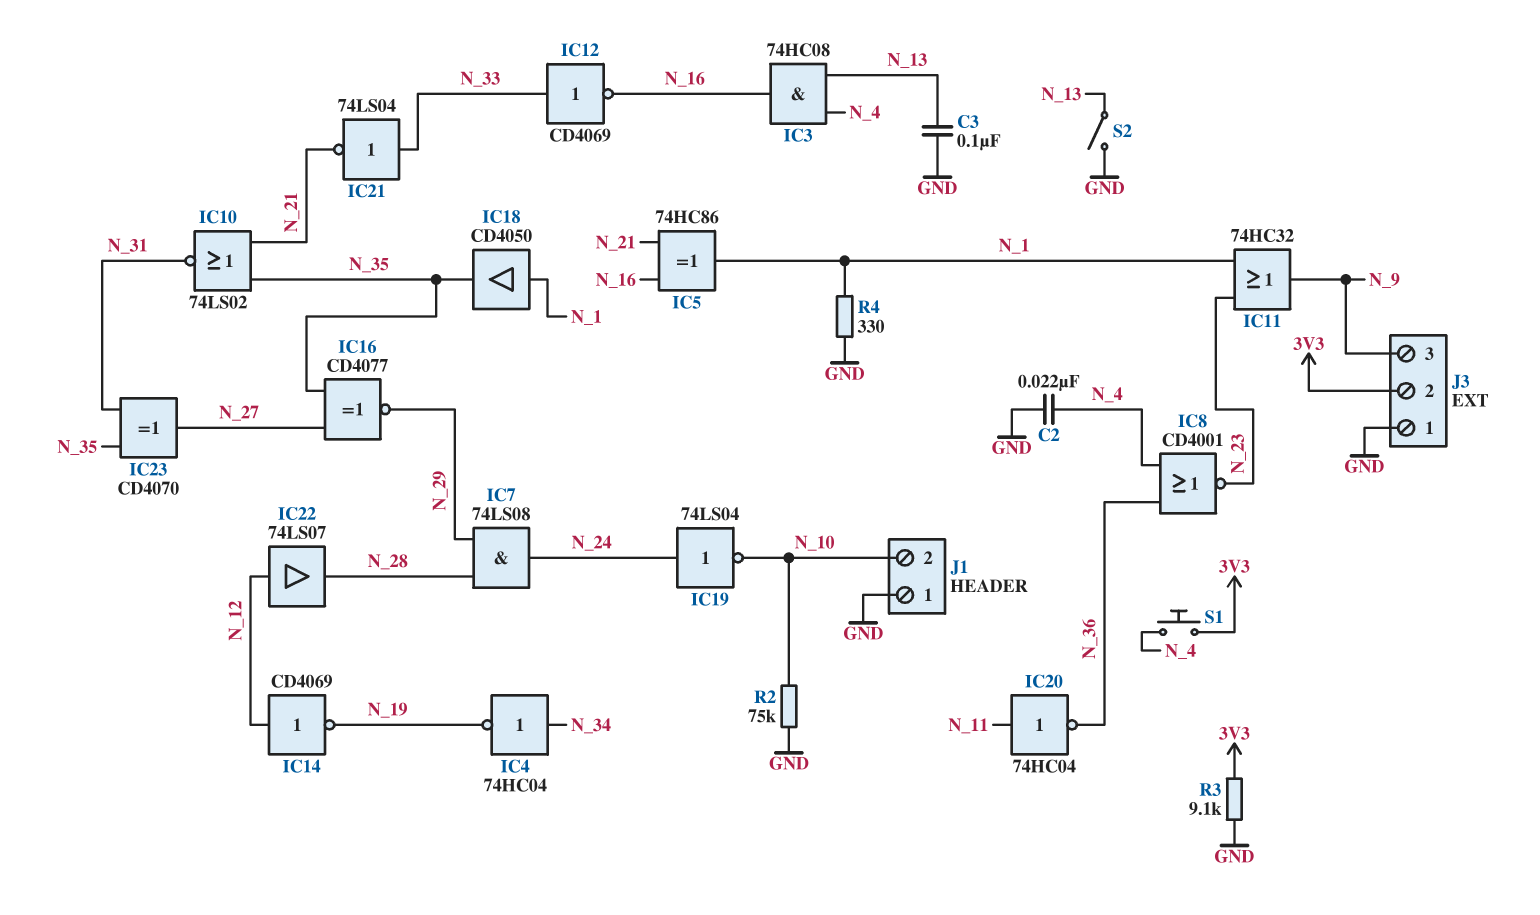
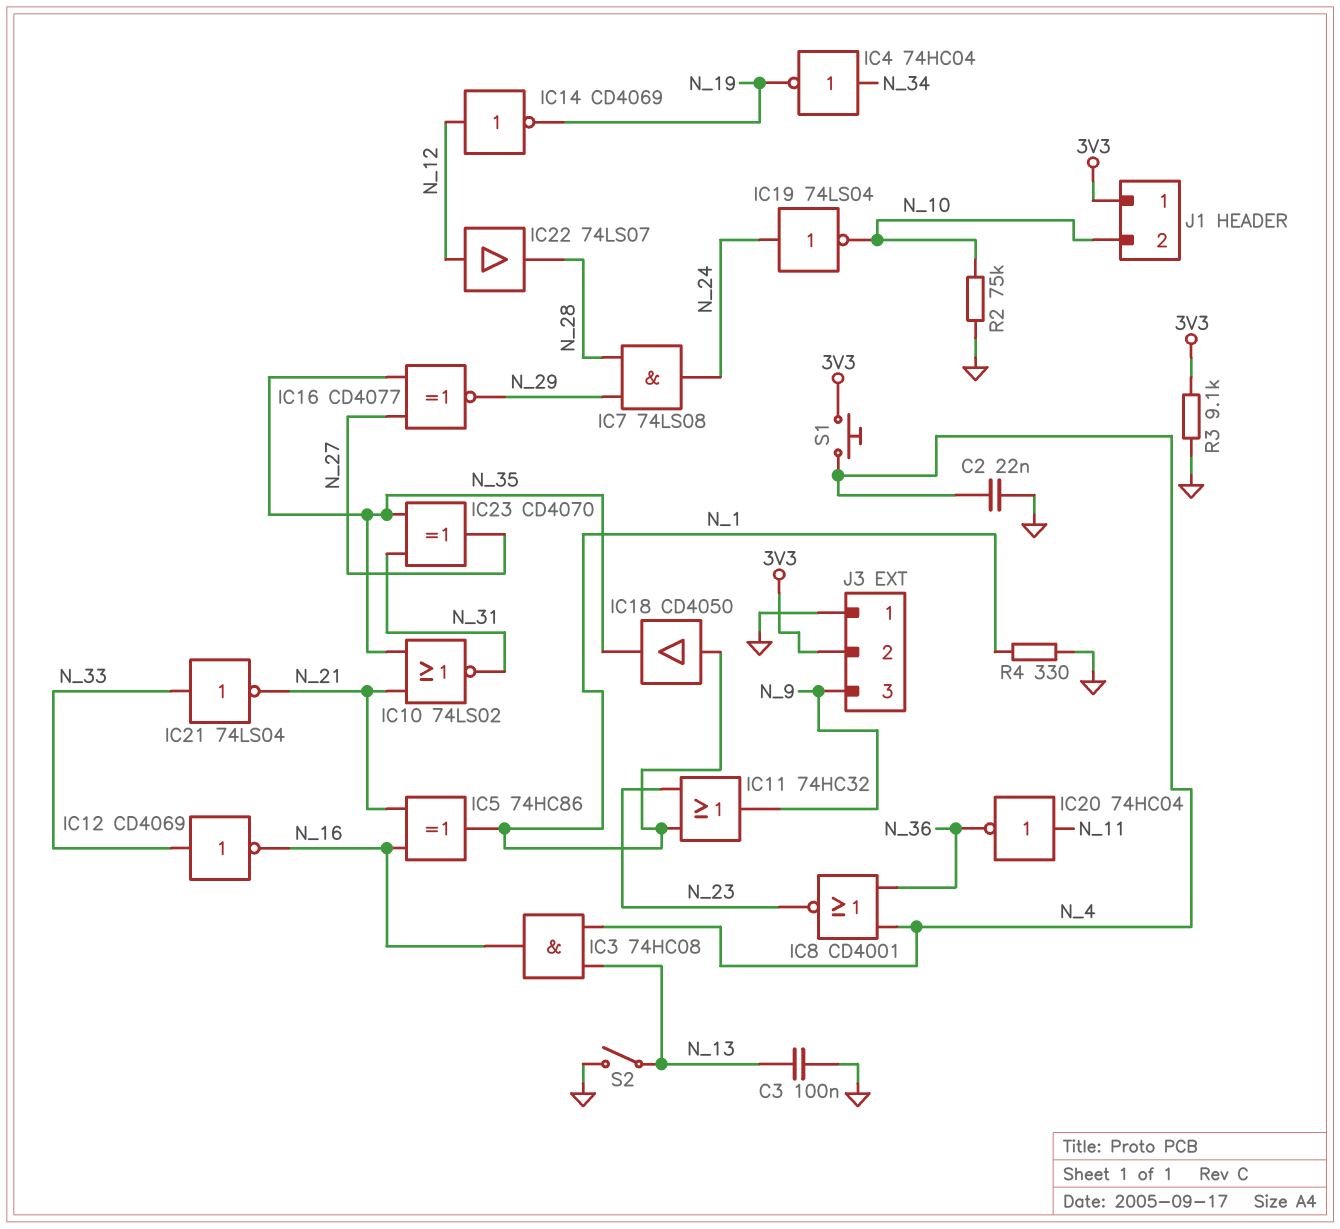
J1 pin 1: GND -> 3V3

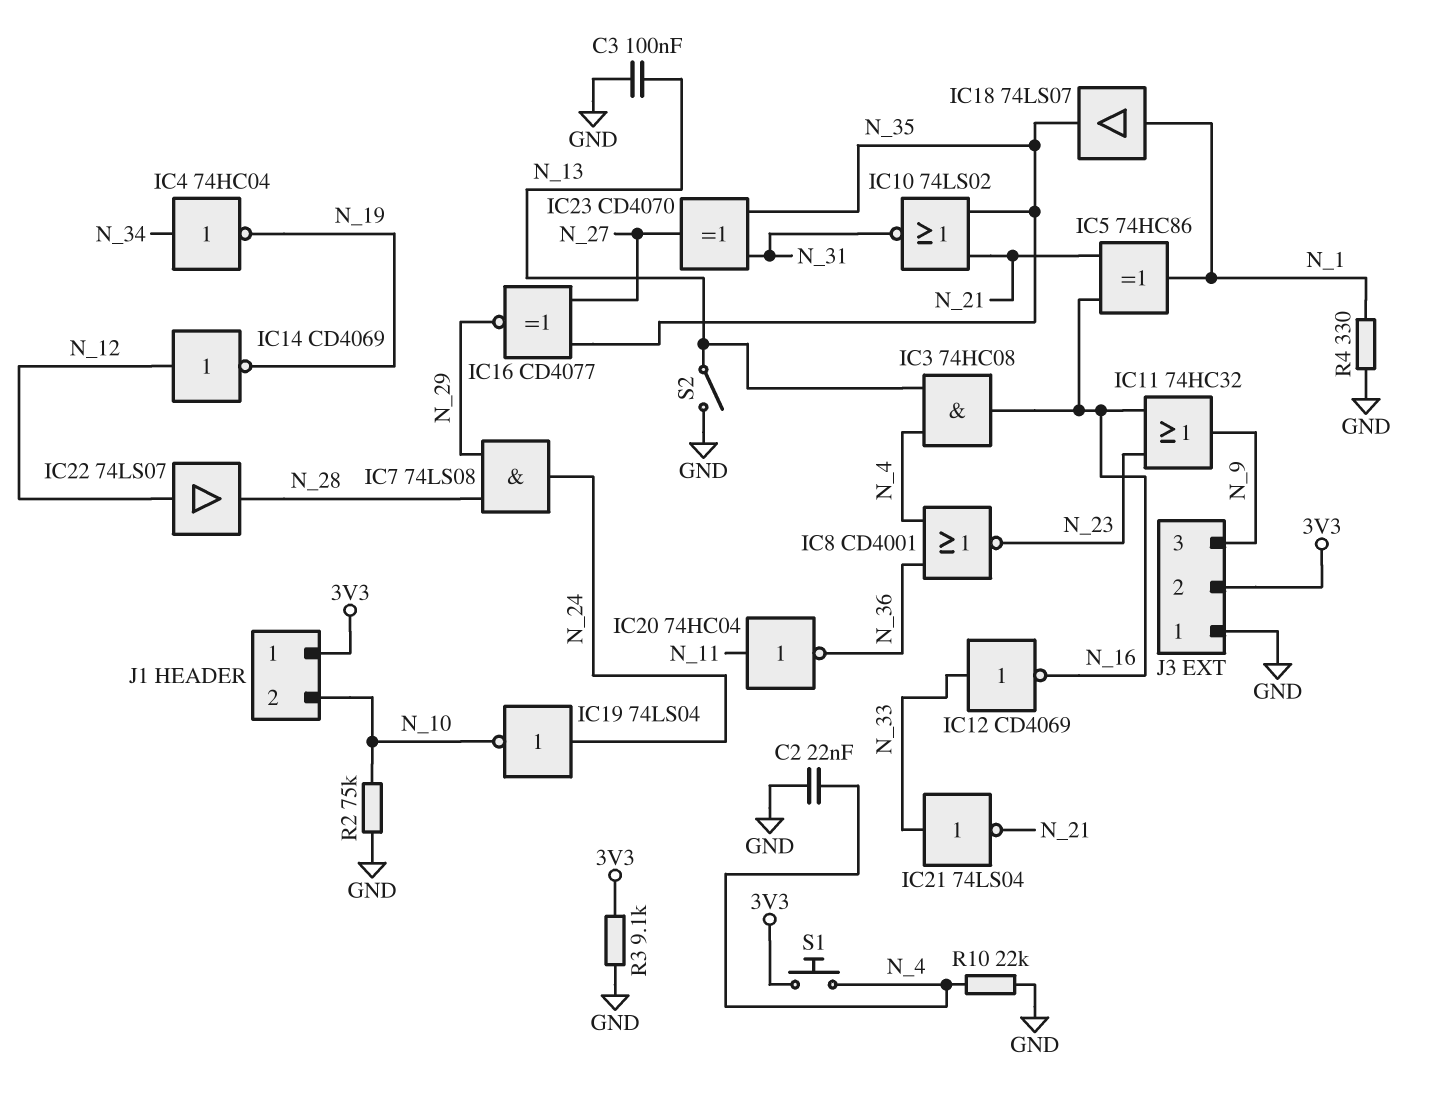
IC11: OR 74HC32 (in N_1, in N_23, out N_9) -> OR 74HC32 (in N_16, in N_23, out N_9)
IC18: buffer CD4050 (in N_1, out N_35) -> buffer 74LS07 (in N_1, out N_35)
R10: none -> 22k (GND, N_4)

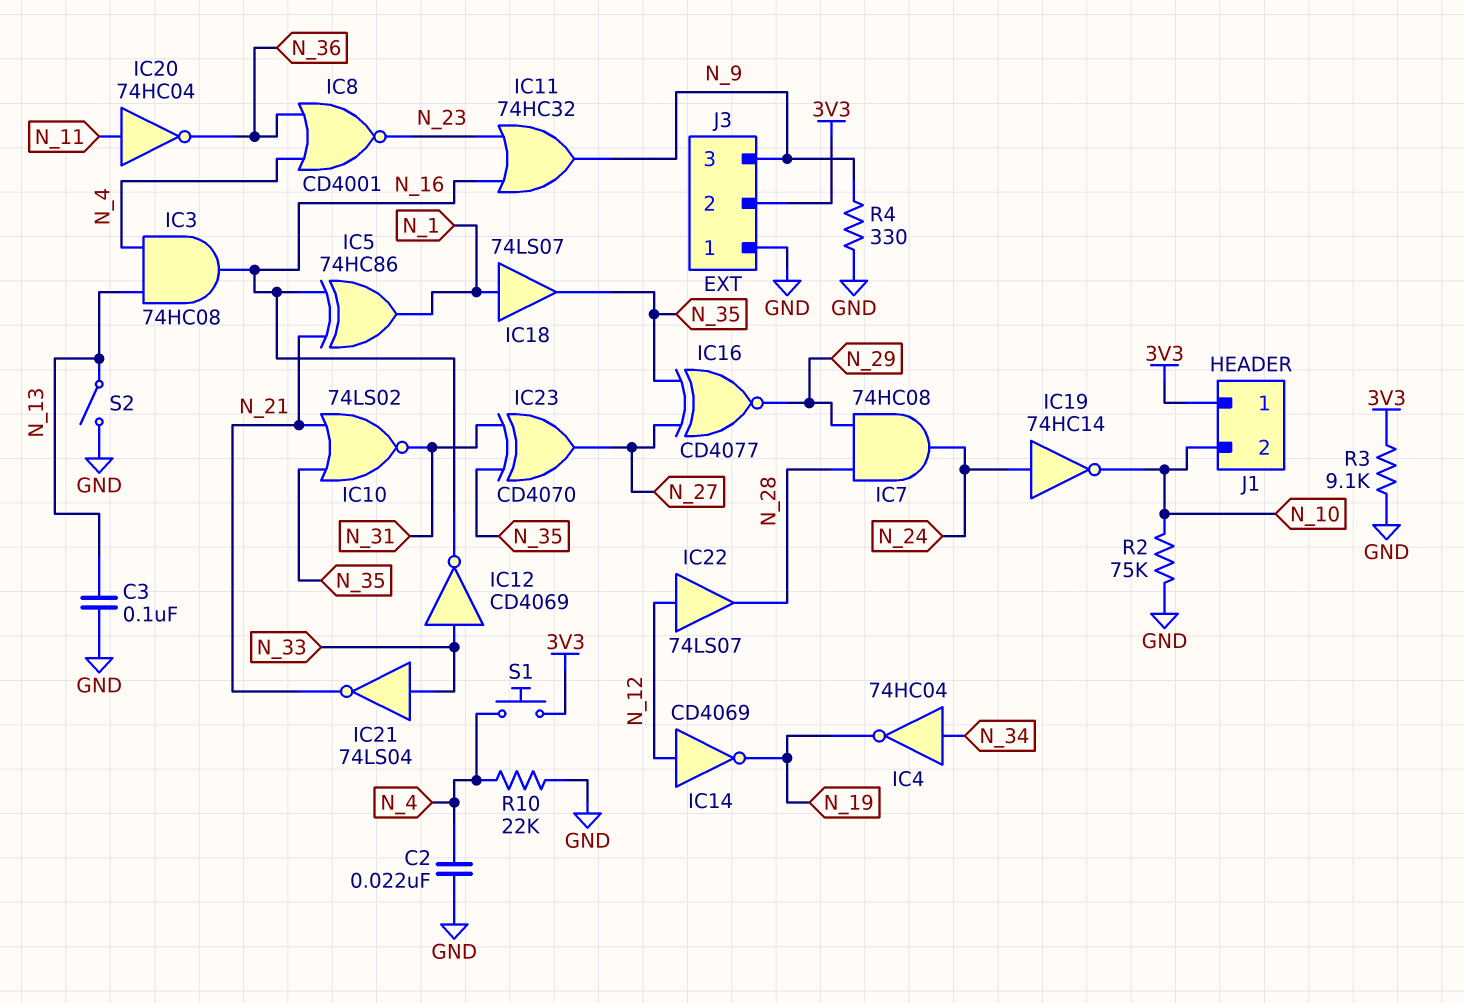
IC7: AND 74LS08 (in N_28, in N_29, out N_24) -> AND 74HC08 (in N_28, in N_29, out N_24)
IC19: NOT 74LS04 (in N_24, out N_10) -> NOT 74HC14 (in N_24, out N_10)
R4: 330 (GND, N_1) -> 330 (GND, N_9)

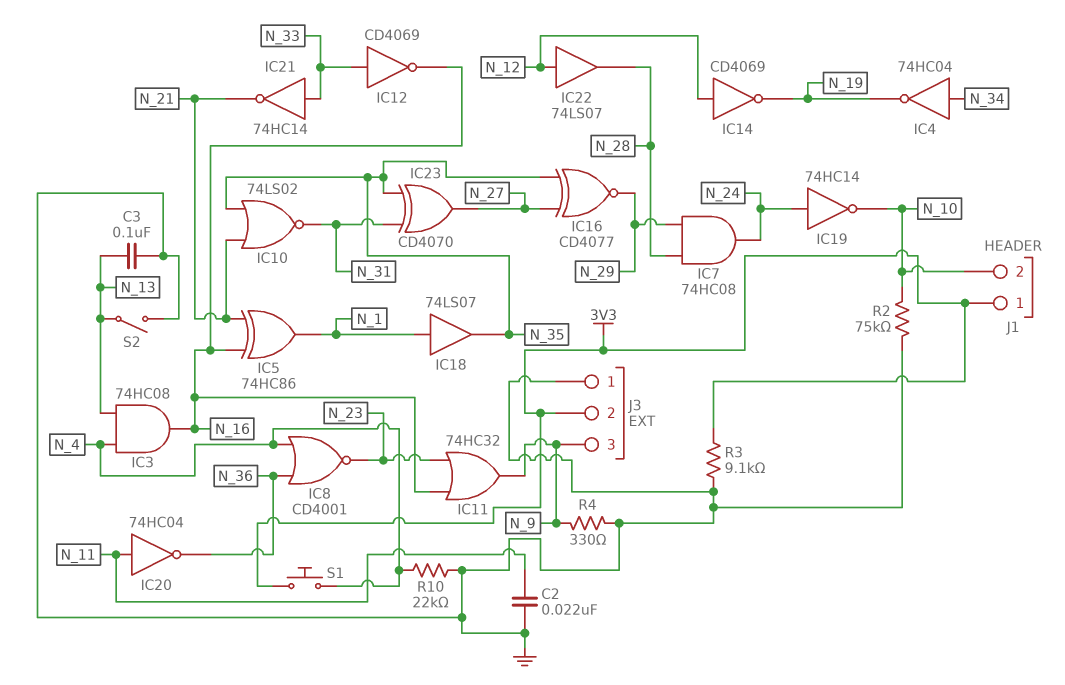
C2: 22nF (GND, N_4) -> 22nF (GND, N_11)
IC21: NOT 74LS04 (in N_33, out N_21) -> NOT 74HC14 (in N_33, out N_21)

